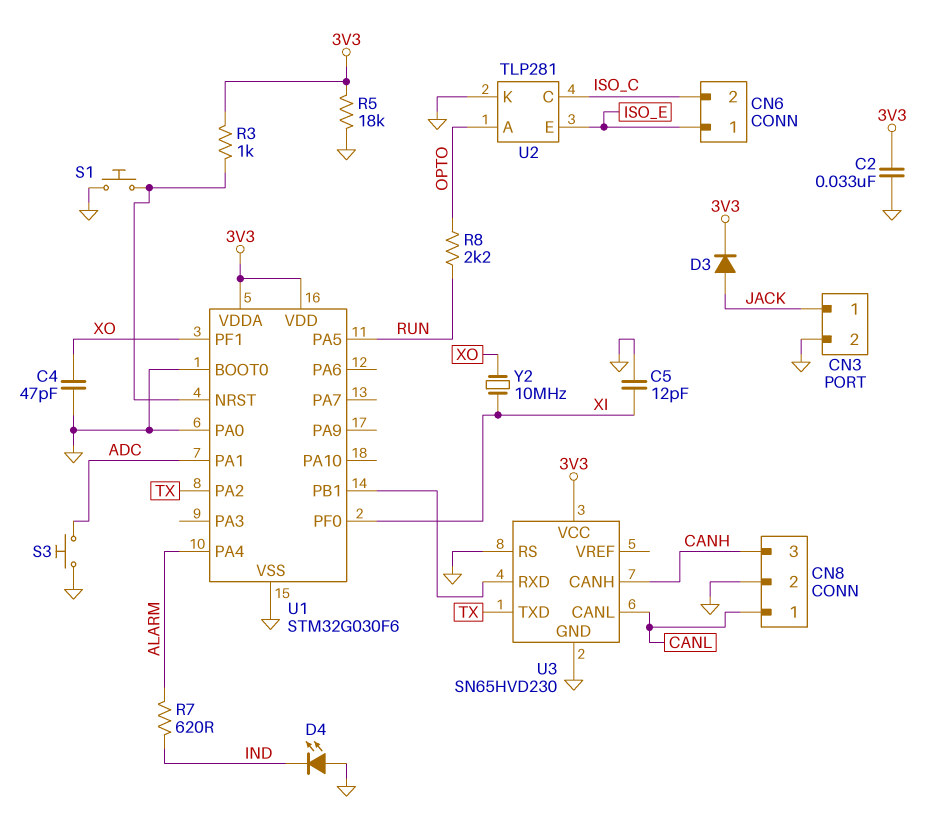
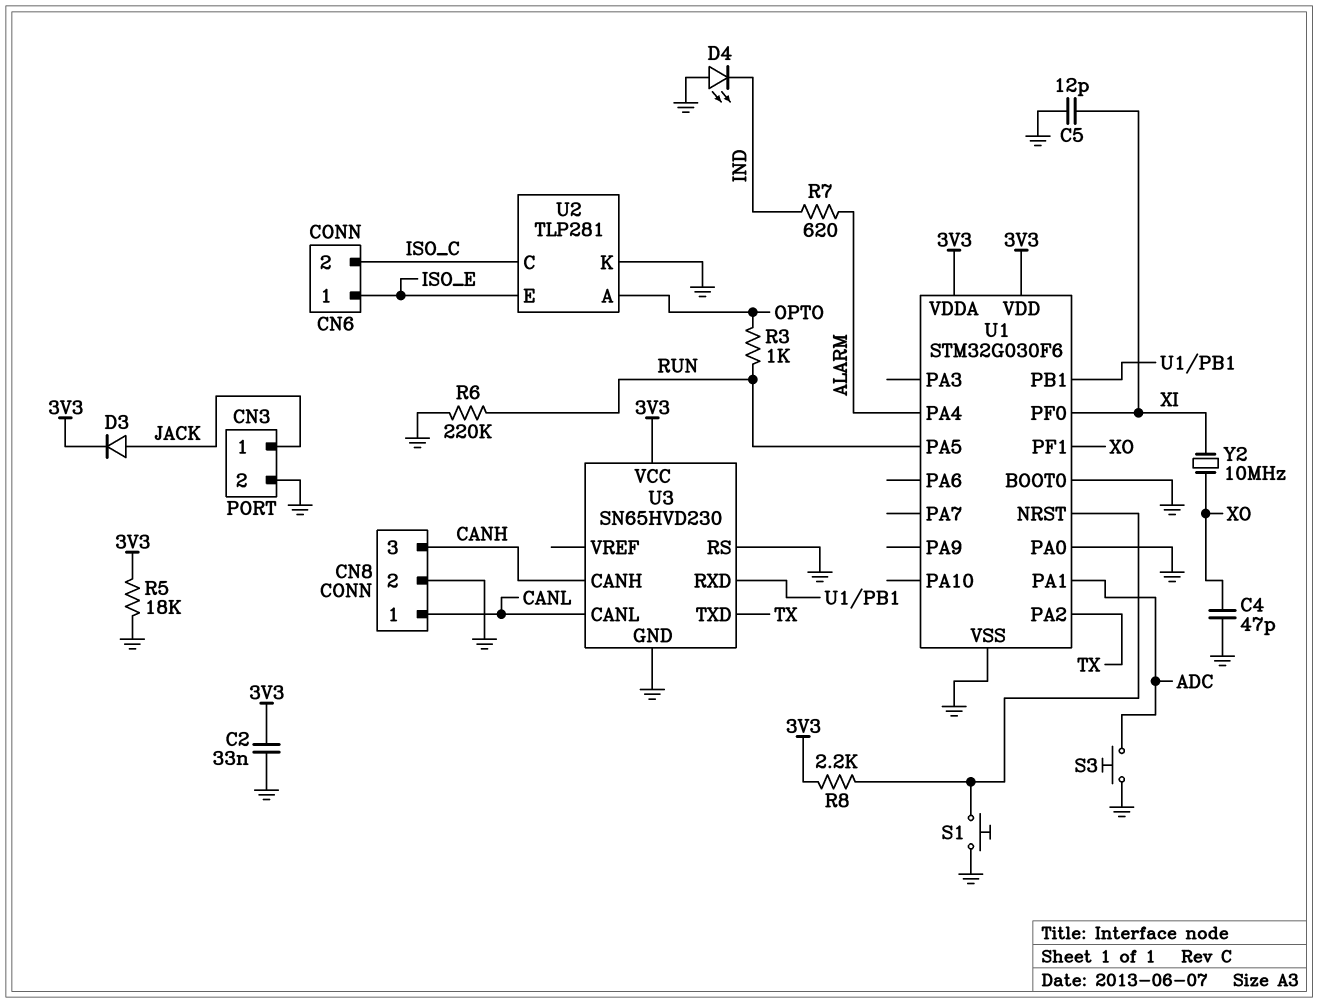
R3: 1k (3V3, U1/NRST) -> 1k (OPTO, RUN)
R6: none -> 220k (GND, RUN)
R8: 2.2k (OPTO, RUN) -> 2.2k (3V3, U1/NRST)

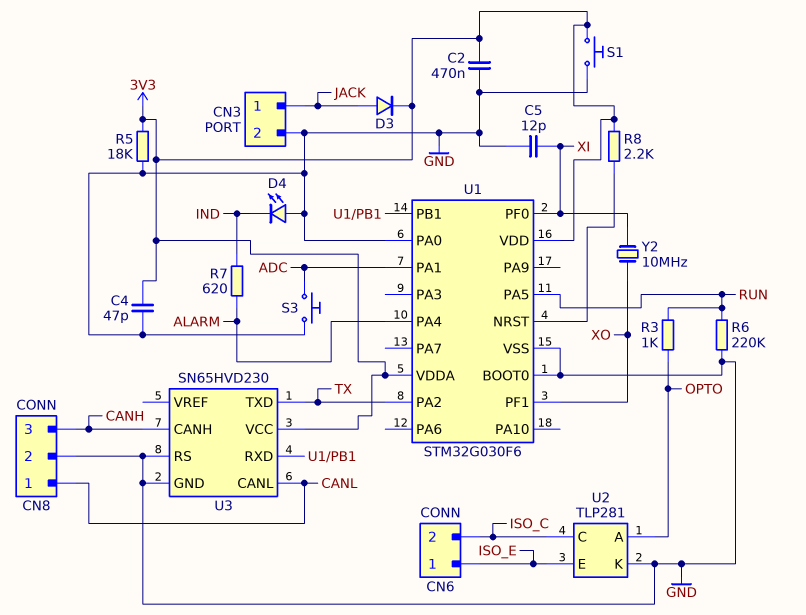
C2: 33nF (3V3, GND) -> 470nF (3V3, GND)
C4: 47pF (GND, XO) -> 47pF (3V3, GND)
S1: button (GND, U1/NRST) -> button (3V3, GND)

